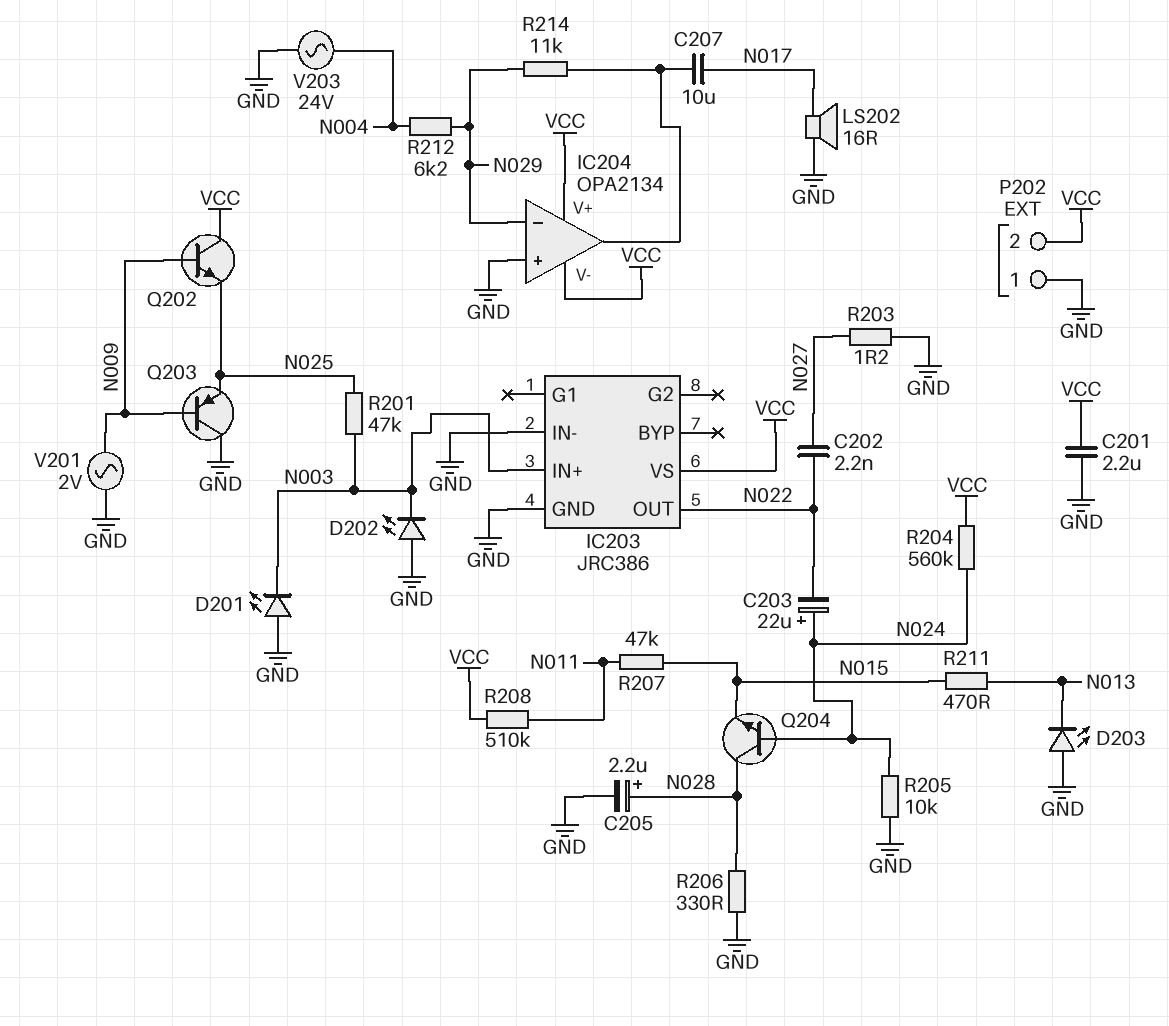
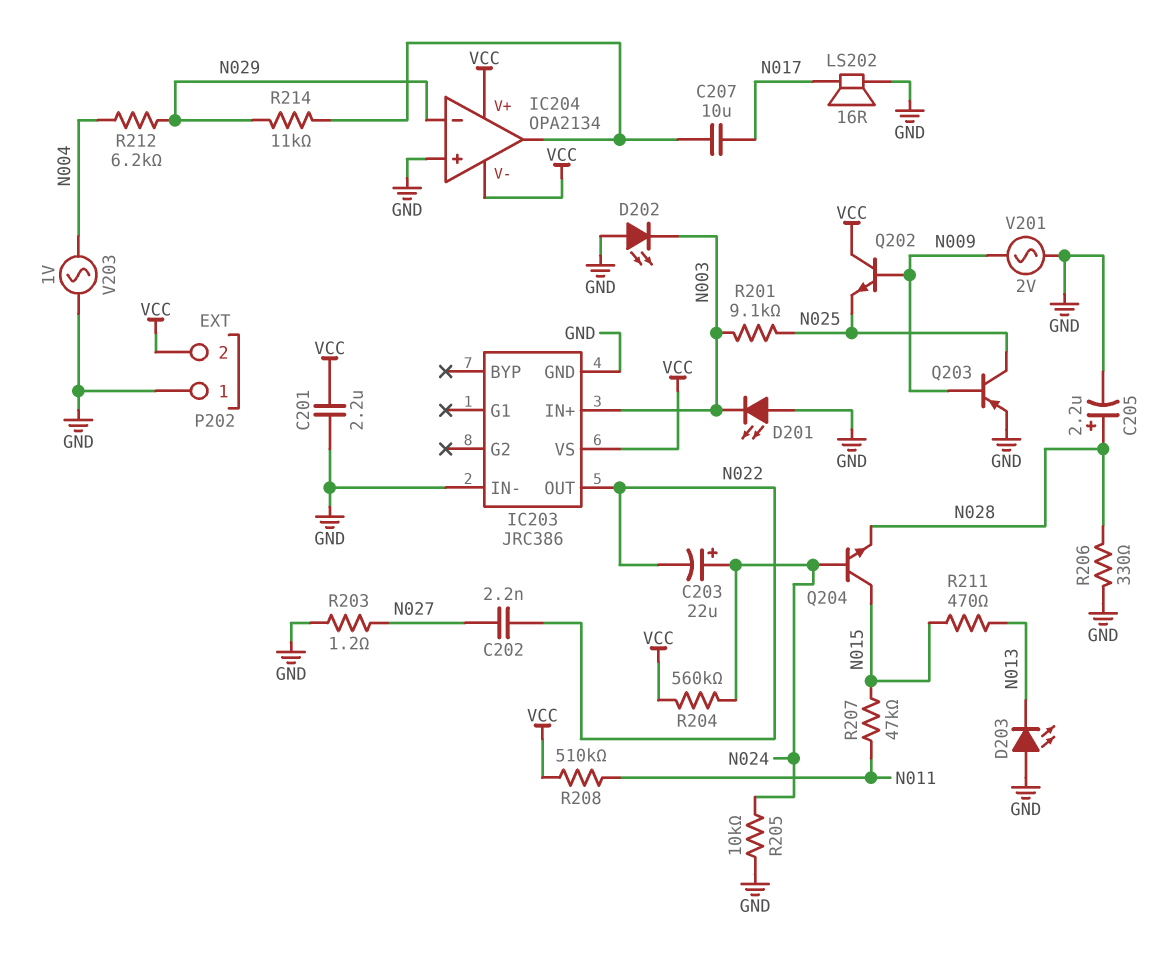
Q203: PNP (B N009, C GND, E N025) -> PNP (B N009, C N025, E GND)
Q204: NPN (B N024, C N028, E N015) -> NPN (B N024, C N015, E N028)
R201: 47k (N003, N025) -> 9.1k (N003, N025)
V203: AC 24V (GND, N004) -> AC 1V (GND, N004)

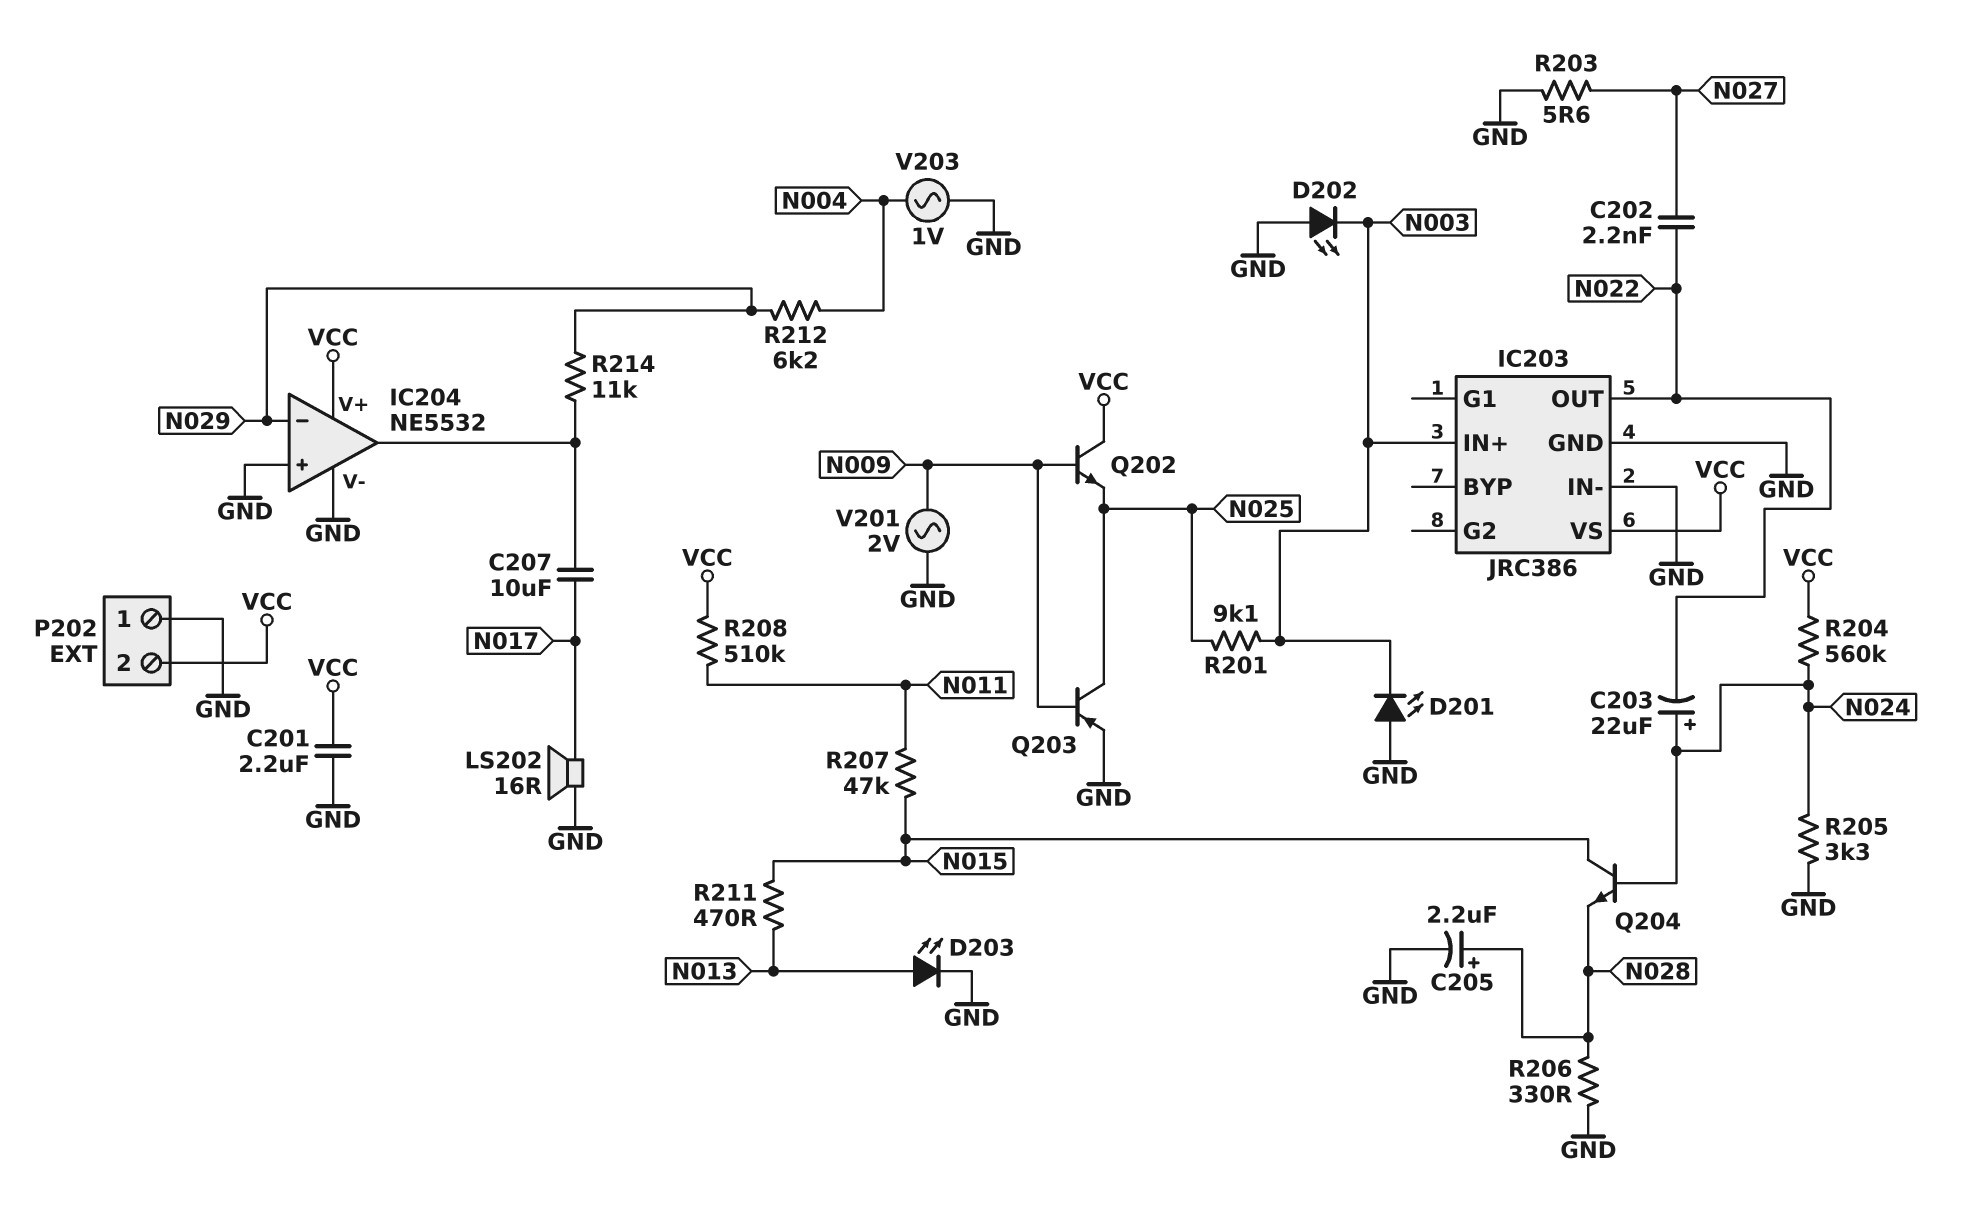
D203: LED (A GND, K N013) -> LED (A N013, K GND)
IC204: OPA2134 -> NE5532
IC204 pin V-: VCC -> GND
R203: 1.2 (GND, N027) -> 5.6 (GND, N027)
R205: 10k (GND, N024) -> 3.3k (GND, N024)

